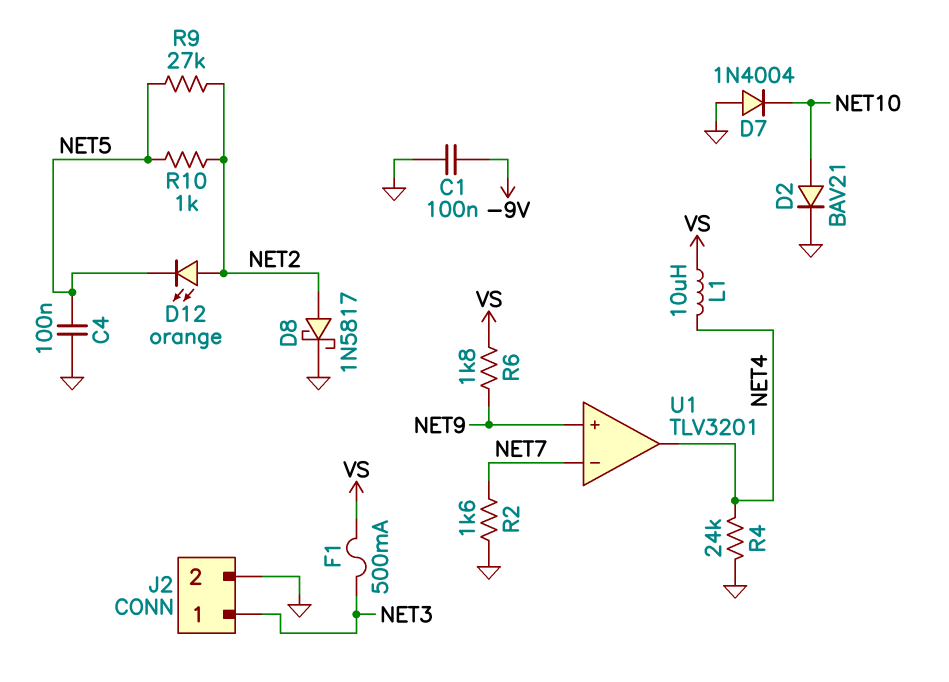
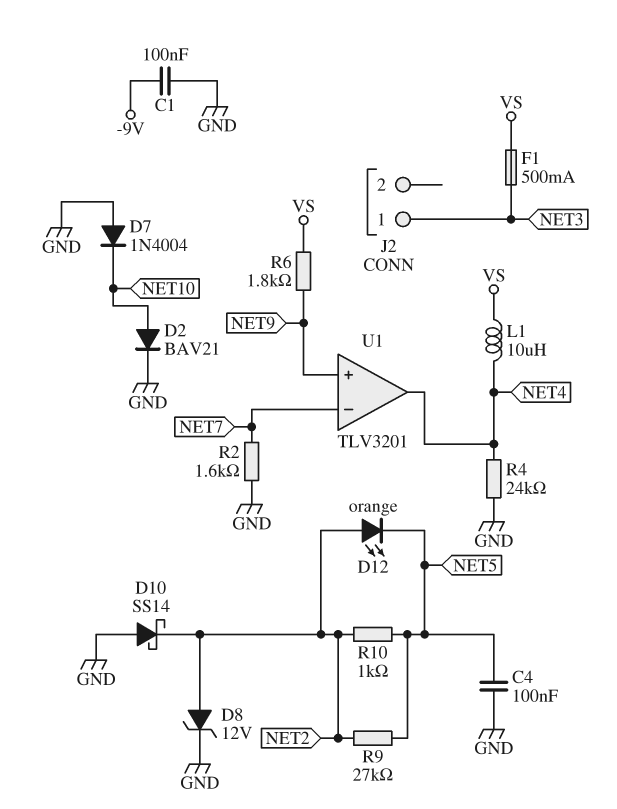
D8: schottky 1N5817 (A NET2, K GND) -> zener 12V (A NET2, K GND)
D10: none -> schottky SS14 (A GND, K NET2)
J2 pin 2: GND -> none

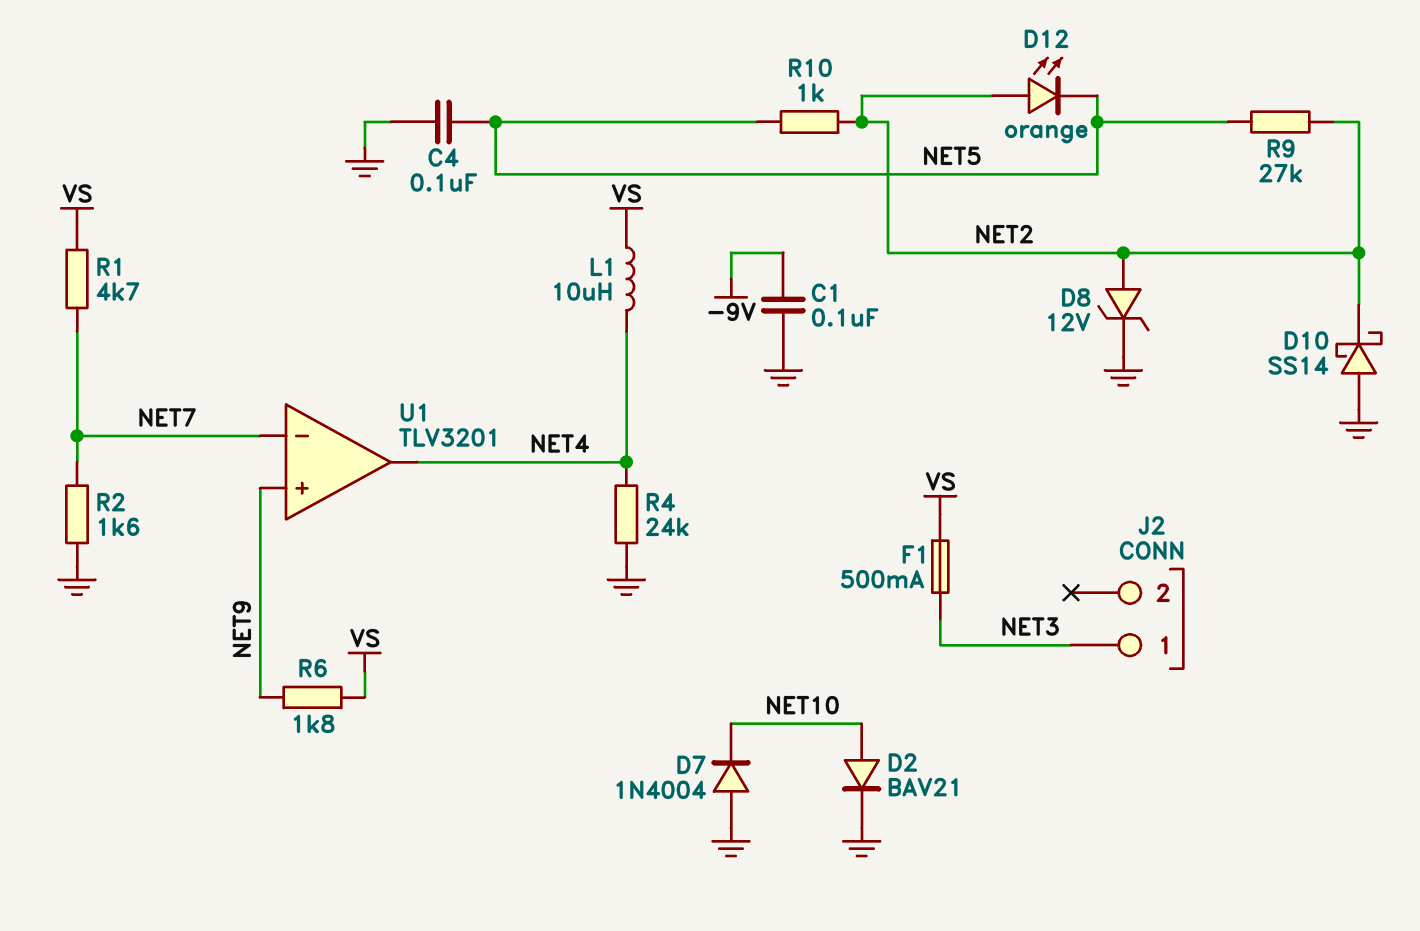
R1: none -> 4.7k (NET7, VS)

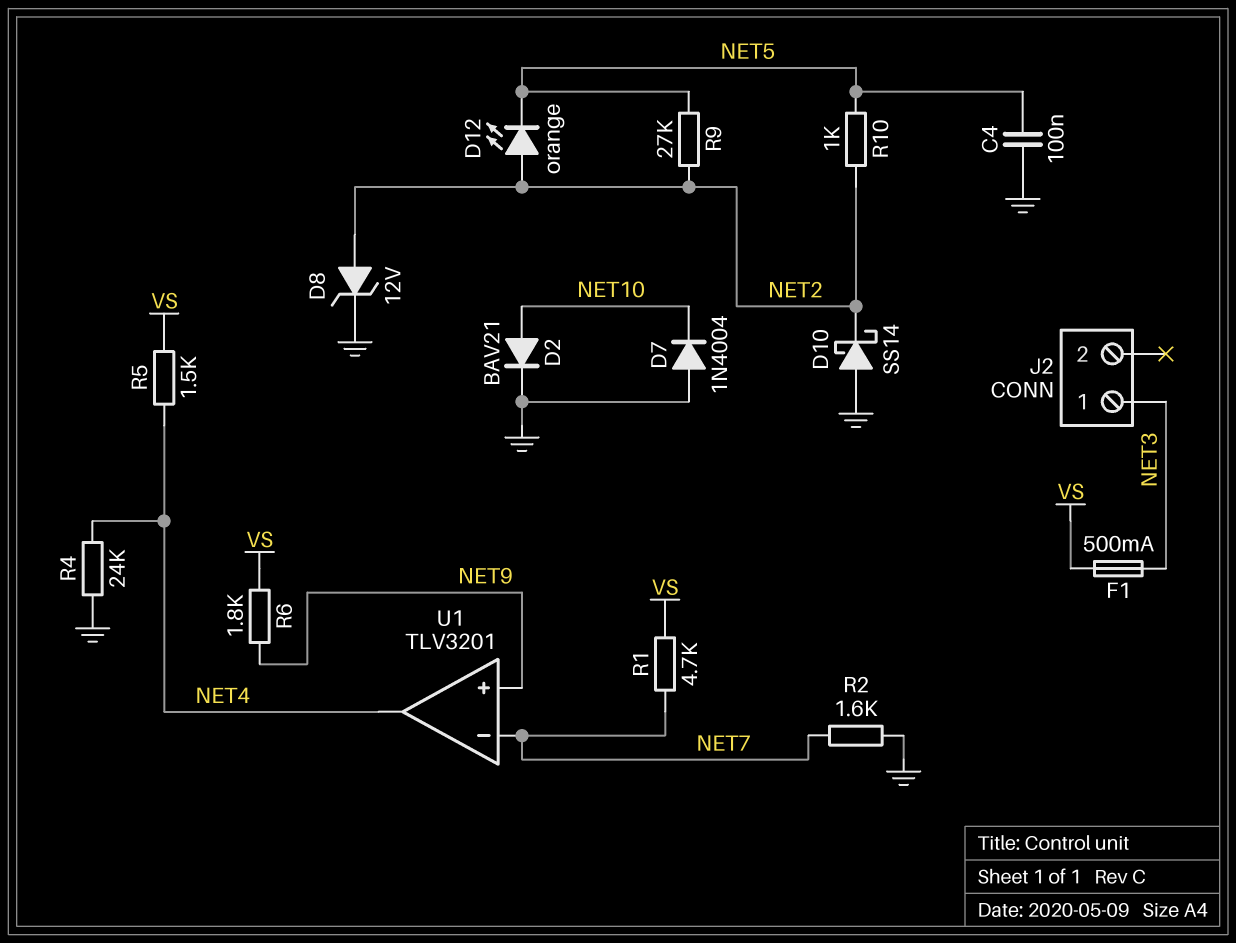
C1: 100nF (-9V, GND) -> none
L1: 10uH (NET4, VS) -> none
R5: none -> 1.5k (NET4, VS)

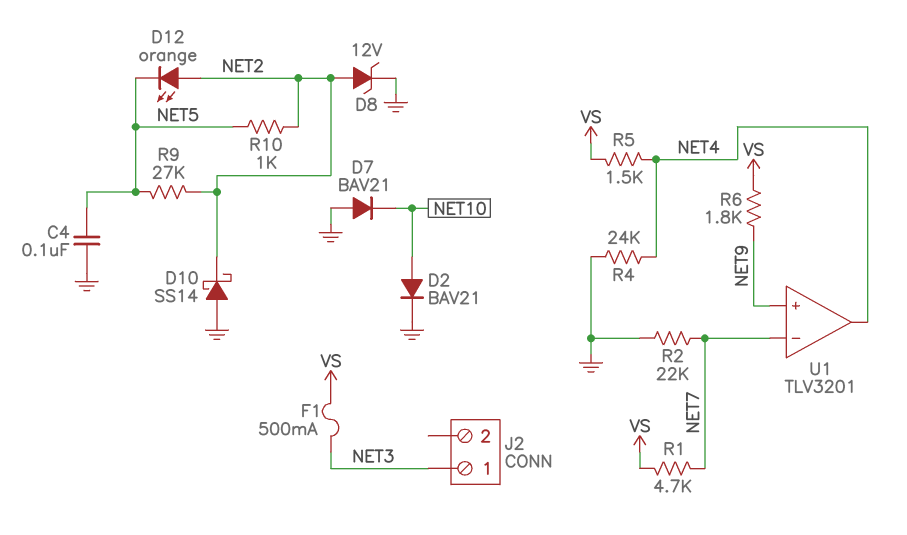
D7: diode 1N4004 (A GND, K NET10) -> diode BAV21 (A GND, K NET10)
R2: 1.6k (GND, NET7) -> 22k (GND, NET7)

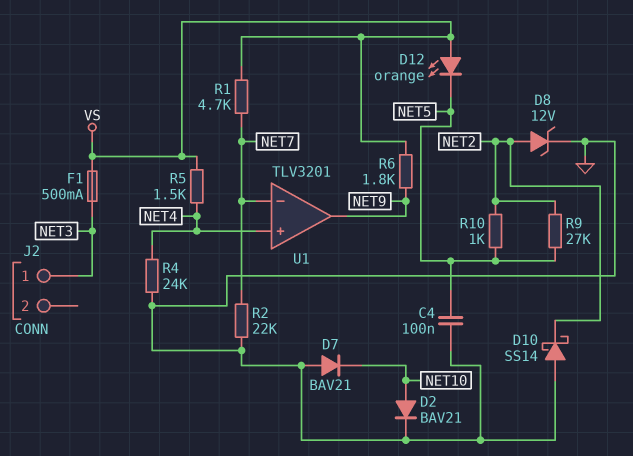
D12: LED orange (A NET2, K NET5) -> LED orange (A VS, K NET5)
U1 pin in+: NET9 -> NET4
U1 pin out: NET4 -> NET9

